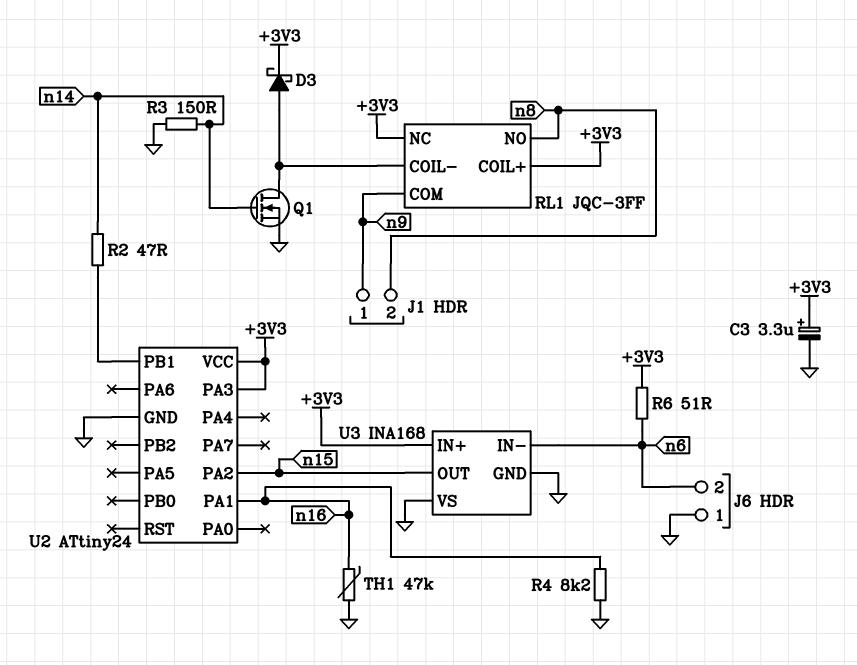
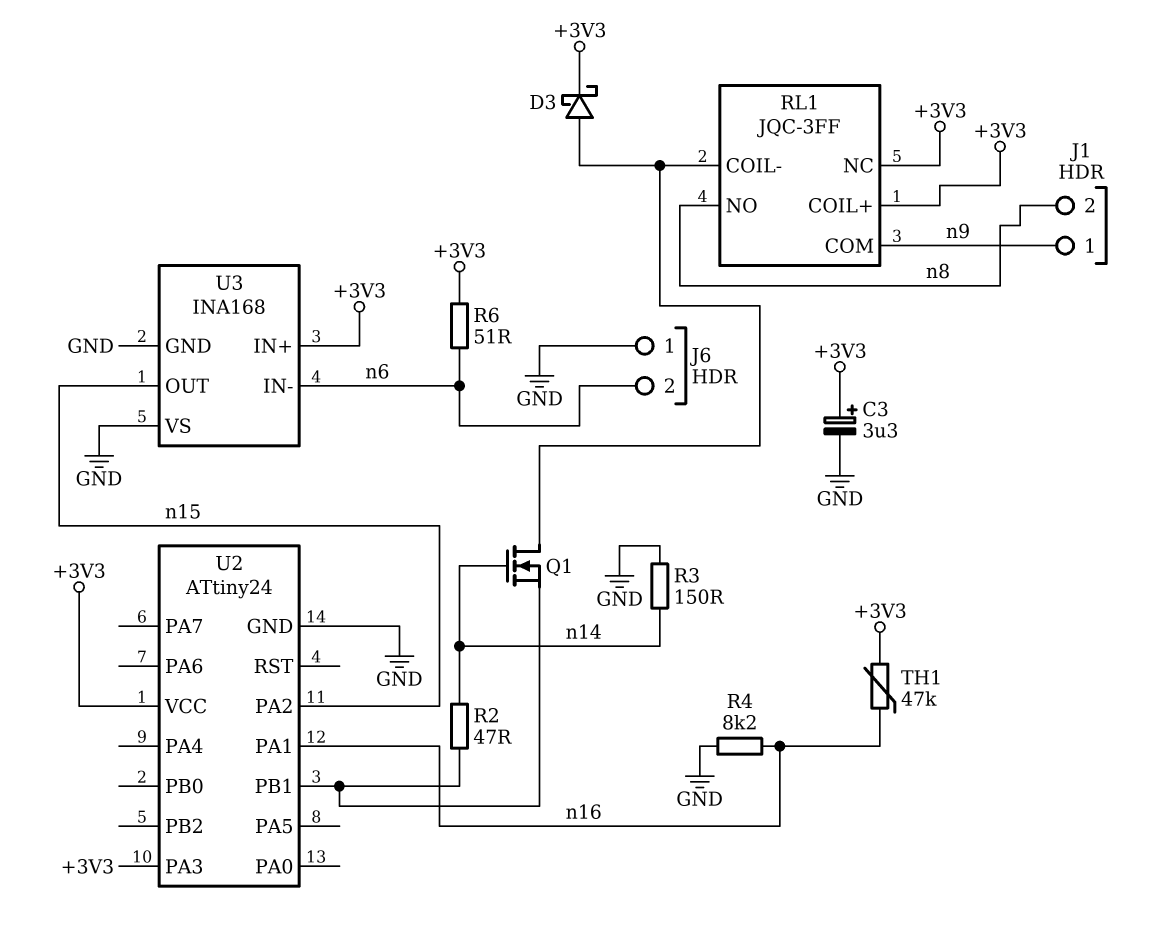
Q1: NMOS (G n14, D RL1/COIL-, S GND) -> NMOS (G n14, D RL1/COIL-, S U2/PB1)
TH1: 47k (GND, n16) -> 47k (+3V3, n16)

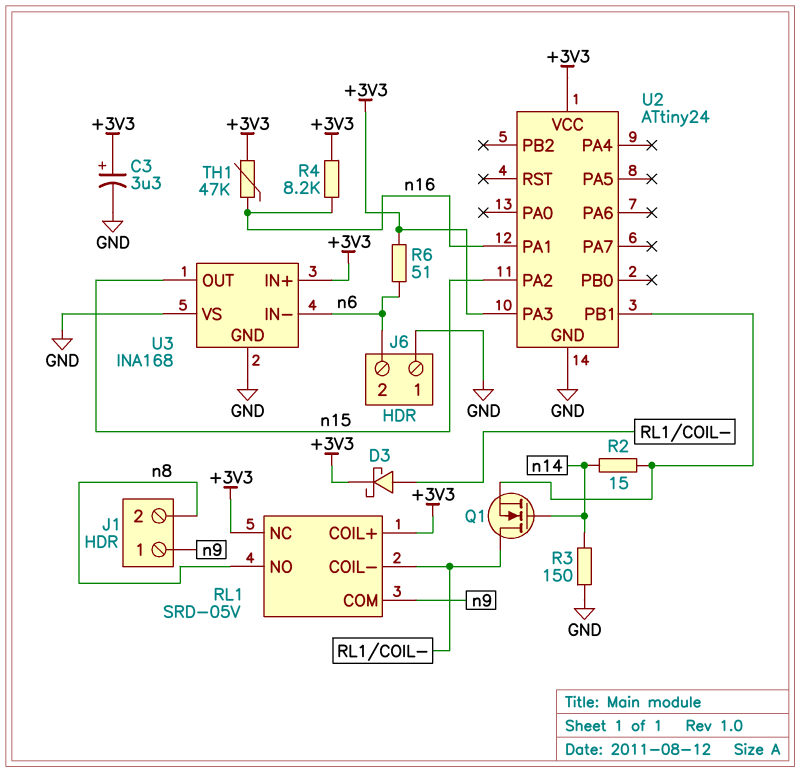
R2: 47 (U2/PB1, n14) -> 15 (U2/PB1, n14)
R4: 8.2k (GND, n16) -> 8.2k (+3V3, n16)
RL1: JQC-3FF -> SRD-05V

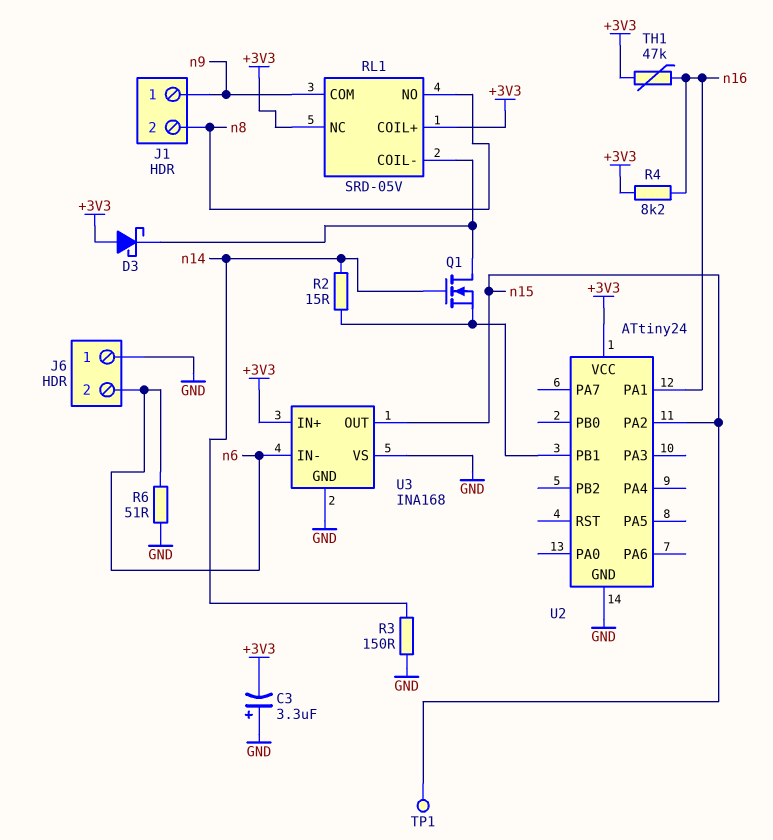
C3: 3.3uF (plus +3V3, minus GND) -> 3.3uF (plus GND, minus +3V3)
D3: schottky (A RL1/COIL-, K +3V3) -> schottky (A +3V3, K RL1/COIL-)
R6: 51 (+3V3, n6) -> 51 (GND, n6)
TP1: none -> test point (n15)
U2 pin PA3: +3V3 -> none

